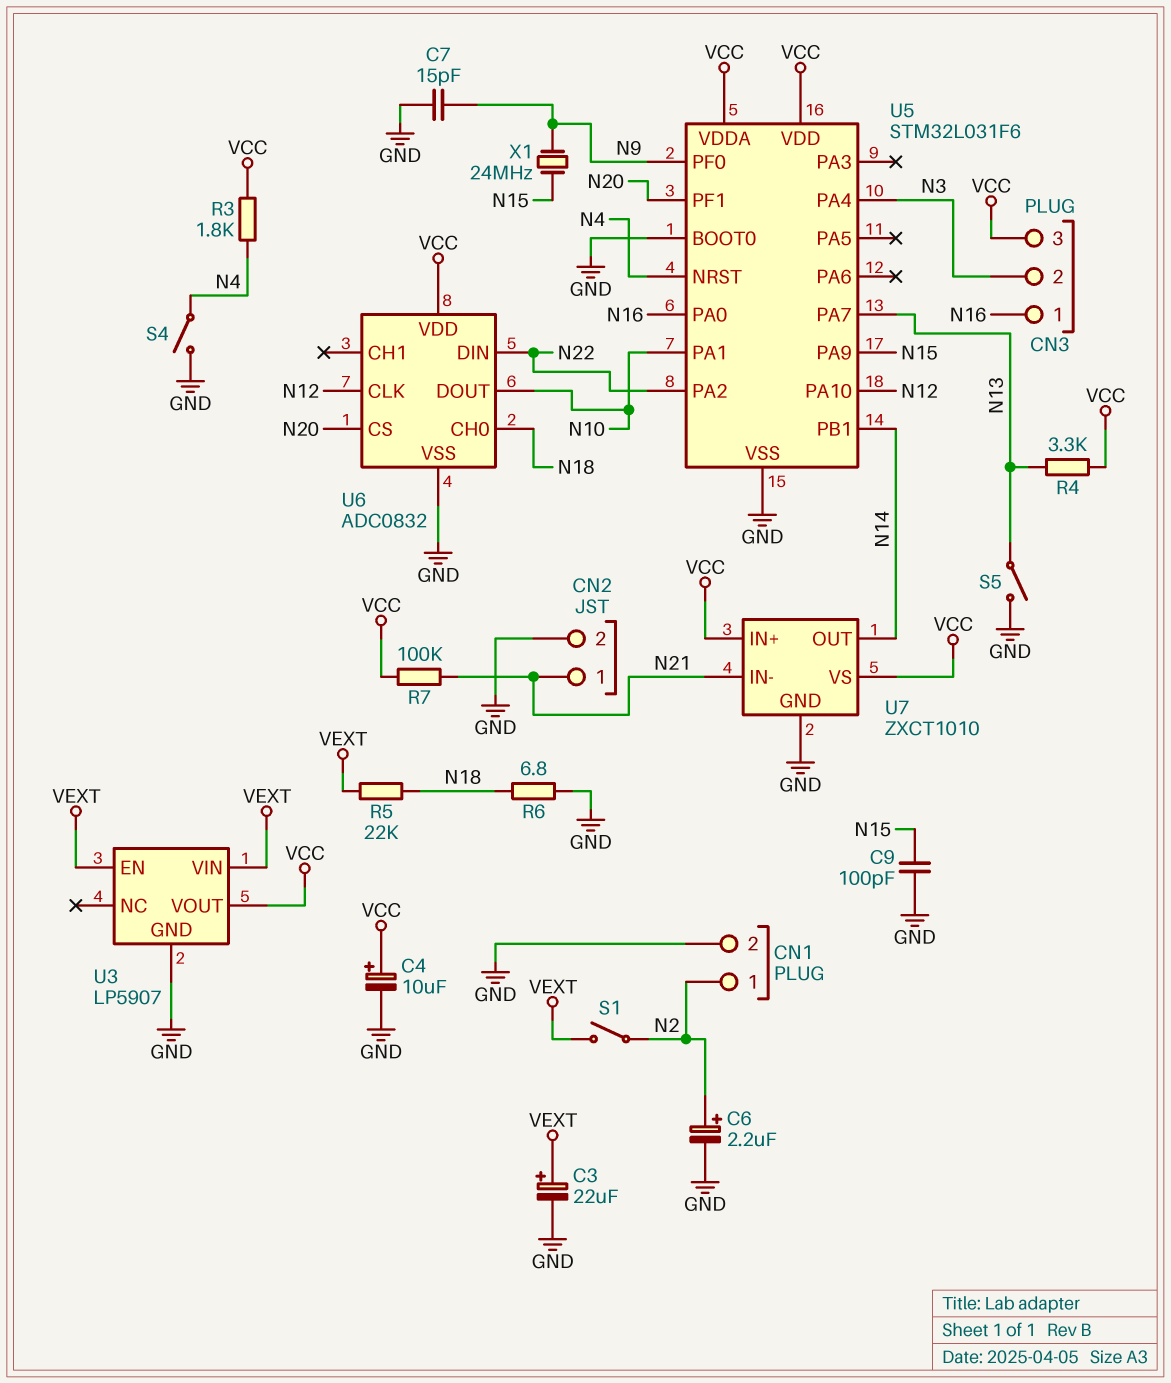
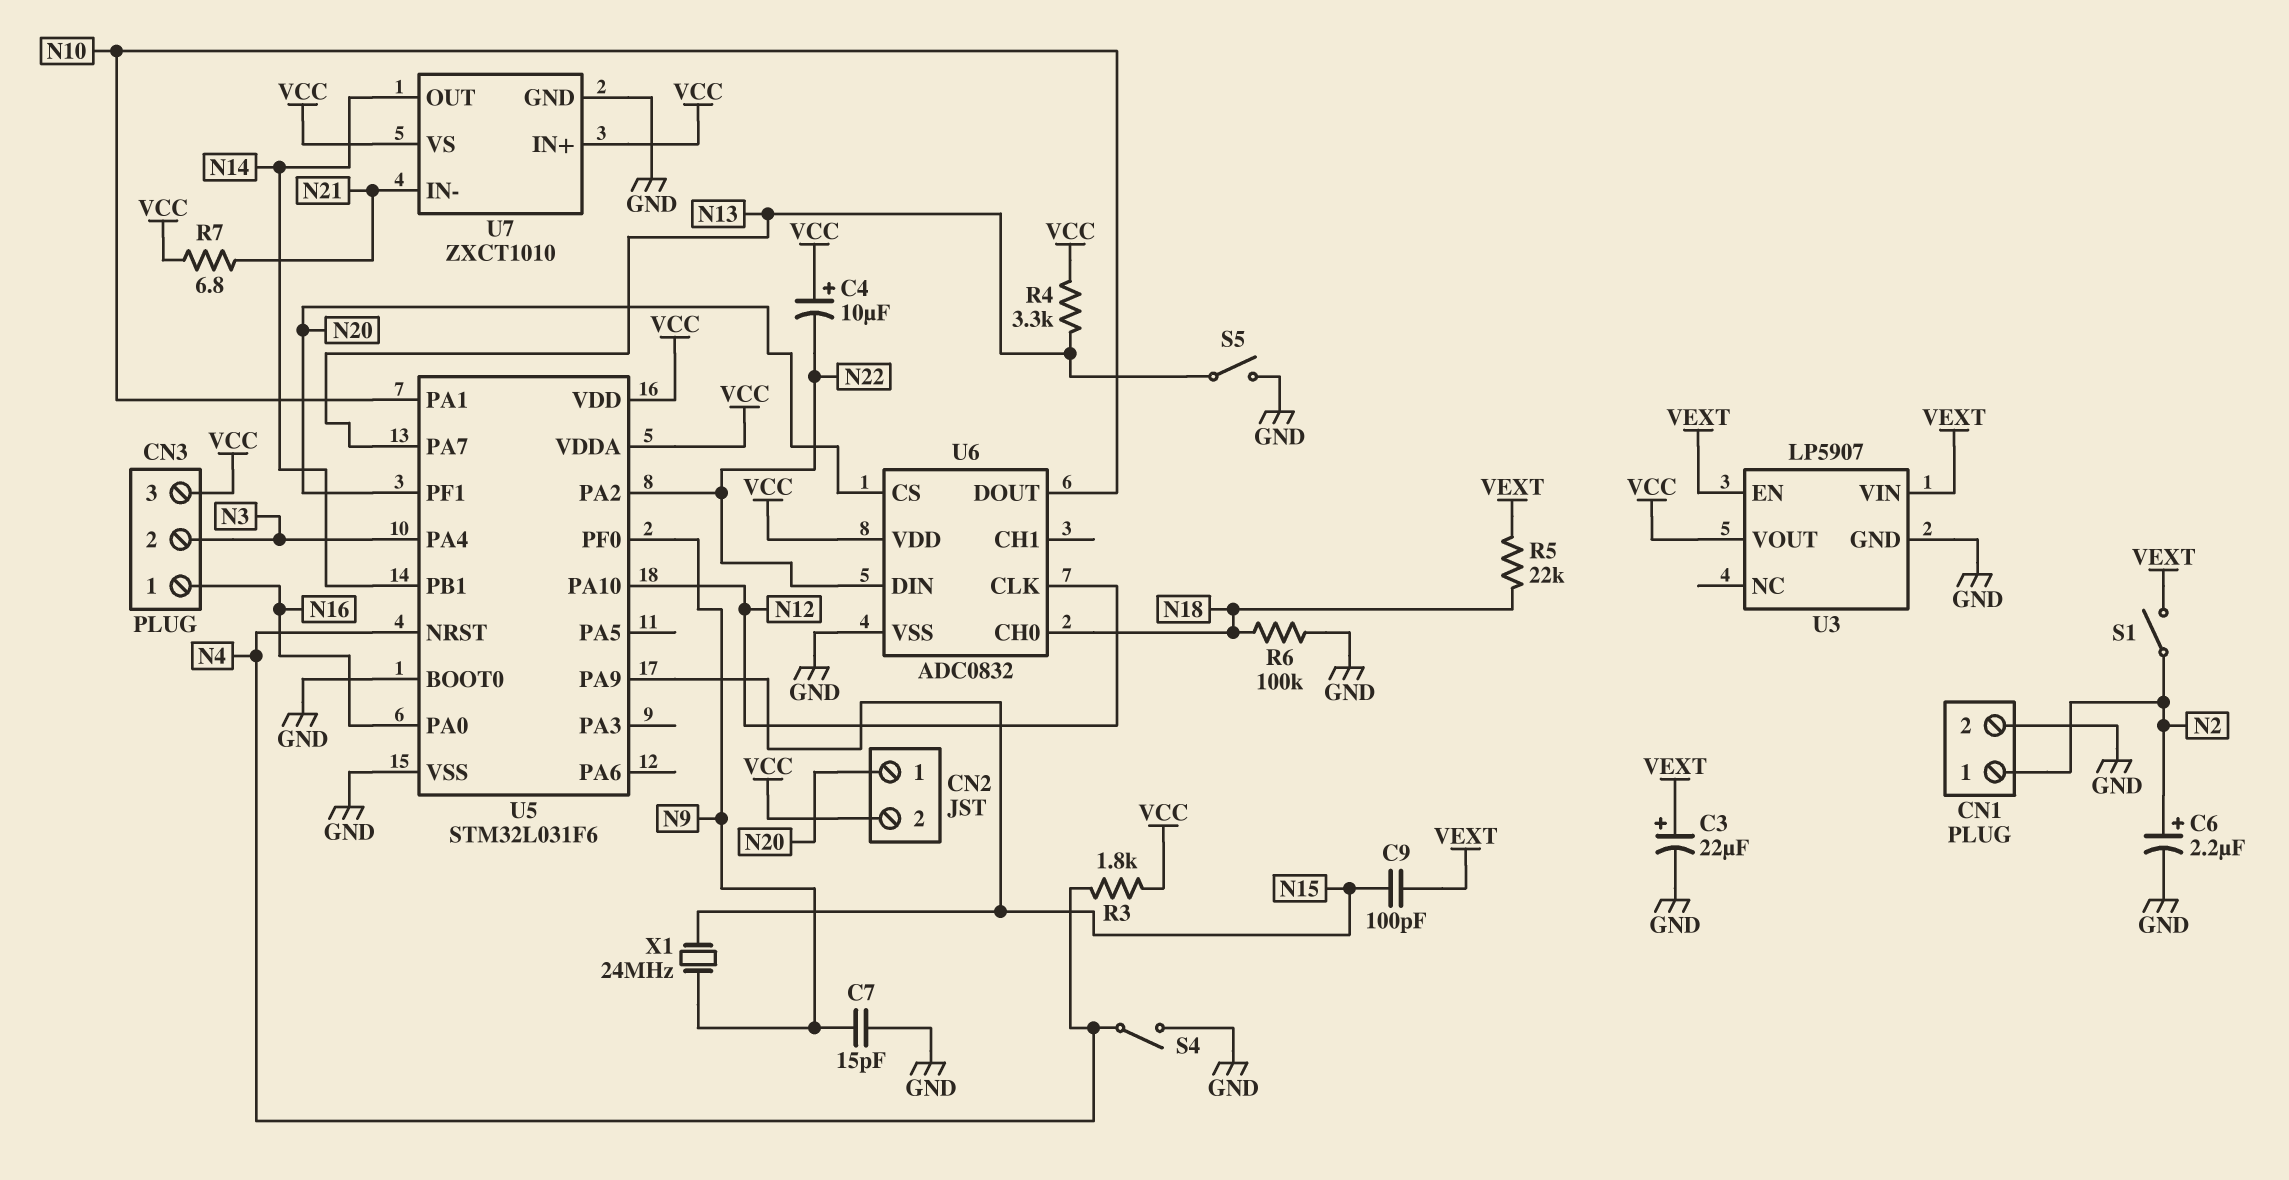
C4: 10uF (plus VCC, minus GND) -> 10uF (plus VCC, minus N22)
C9: 100pF (GND, N15) -> 100pF (N15, VEXT)
CN2 pin 1: N21 -> N20
CN2 pin 2: GND -> VCC
R6: 6.8 (GND, N18) -> 100k (GND, N18)
R7: 100k (N21, VCC) -> 6.8 (N21, VCC)

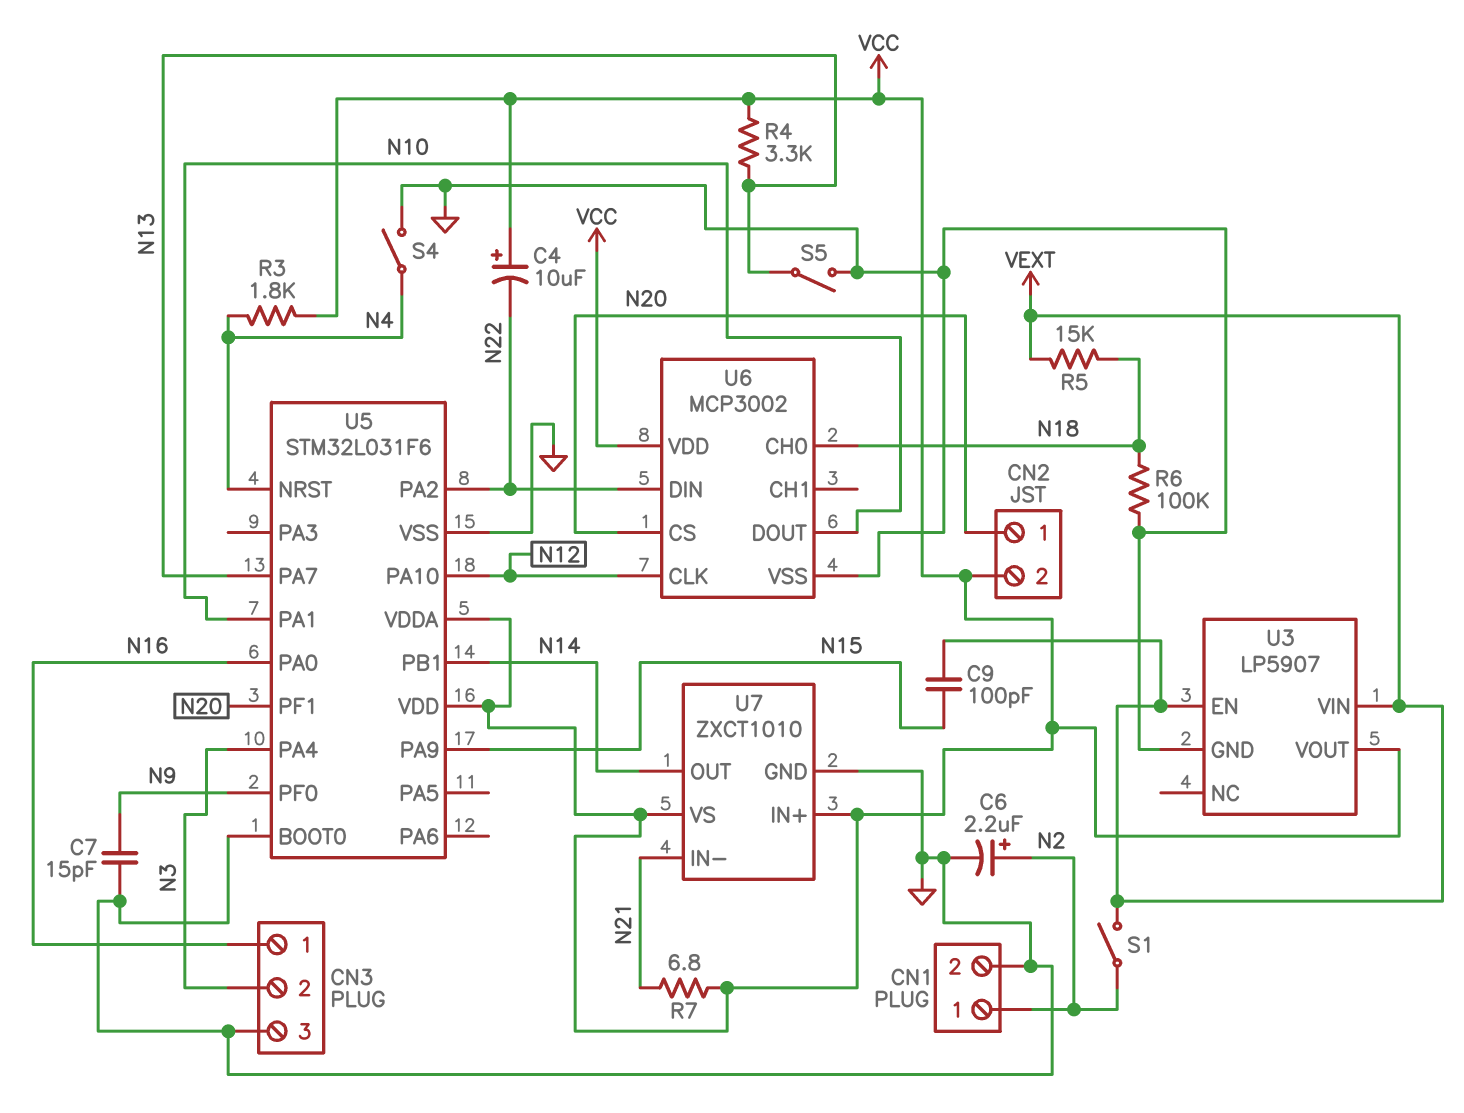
C3: 22uF (plus VEXT, minus GND) -> none
CN3 pin 3: VCC -> GND
R5: 22k (N18, VEXT) -> 15k (N18, VEXT)
U6: ADC0832 -> MCP3002
X1: 24MHz (N9, N15) -> none

